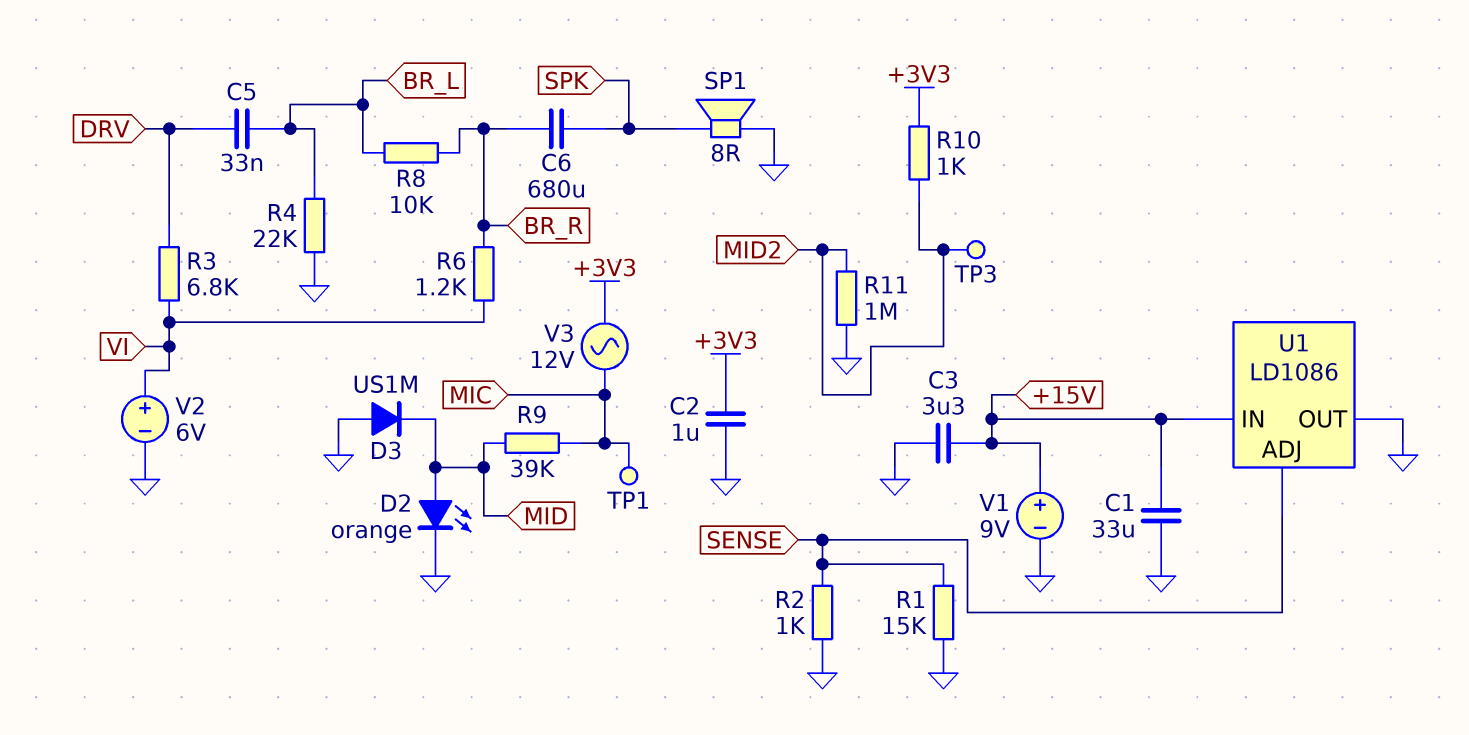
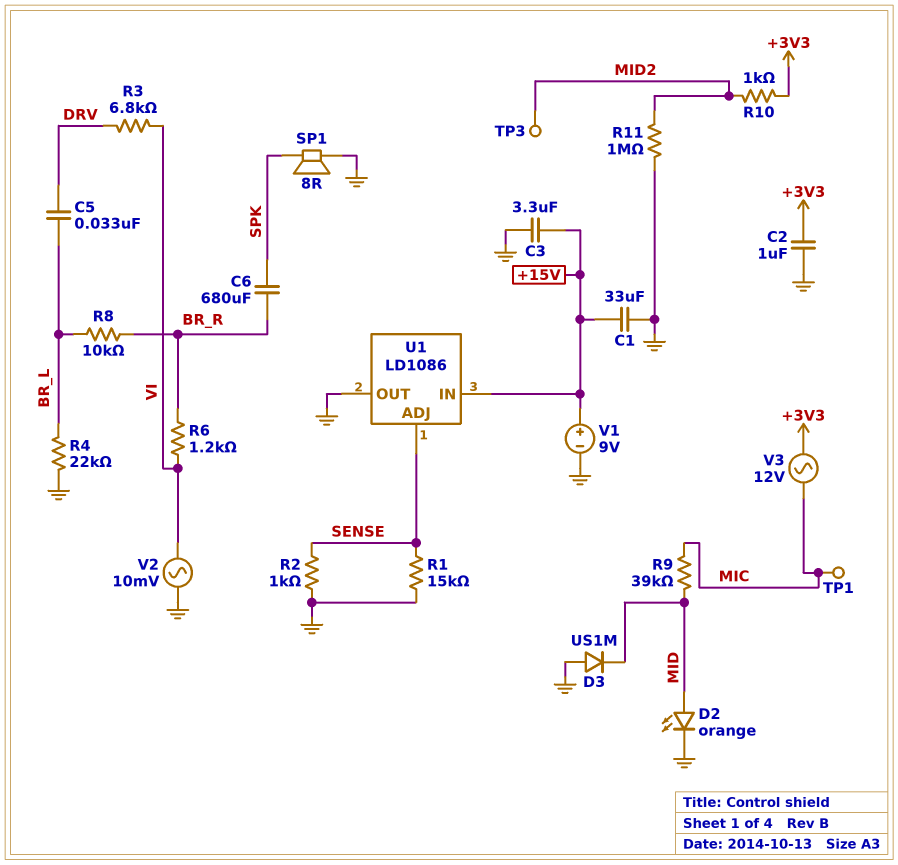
V2: 6V (plus VI, minus GND) -> AC 10mV (GND, VI)

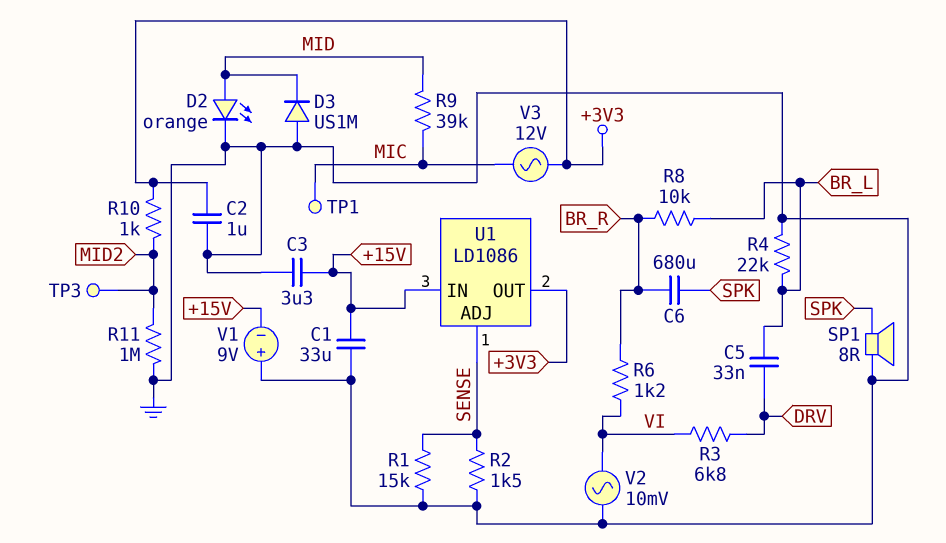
R2: 1k (GND, SENSE) -> 1.5k (GND, SENSE)
U1 pin OUT: GND -> +3V3
V1: 9V (plus +15V, minus GND) -> 9V (plus GND, minus +15V)

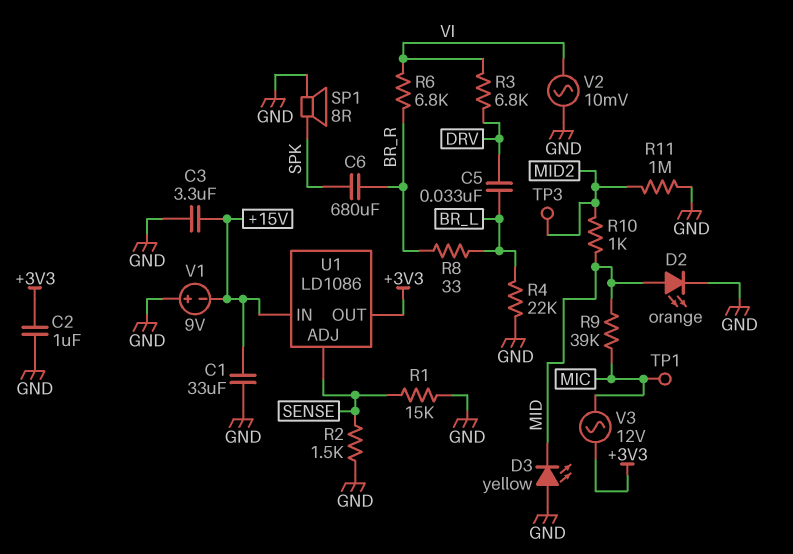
D3: diode US1M (A GND, K MID) -> LED yellow (A GND, K MID)
R6: 1.2k (BR_R, VI) -> 6.8k (BR_R, VI)
R8: 10k (BR_L, BR_R) -> 33 (BR_L, BR_R)
R10: 1k (+3V3, MID2) -> 1k (MID, MID2)

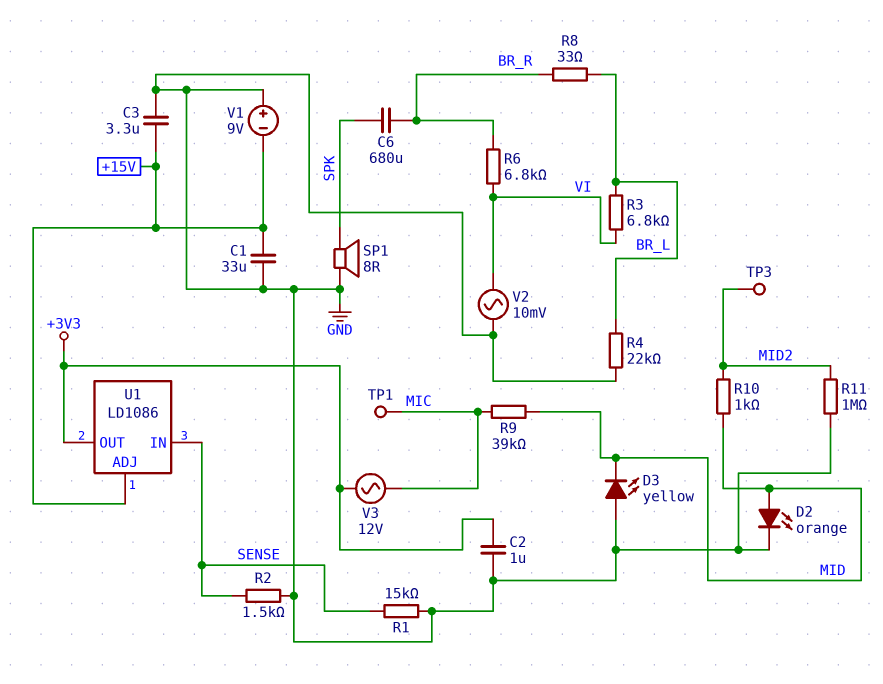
C5: 33nF (BR_L, DRV) -> none
R3: 6.8k (DRV, VI) -> 6.8k (BR_L, VI)
U1 pin ADJ: SENSE -> +15V
U1 pin IN: +15V -> SENSE

